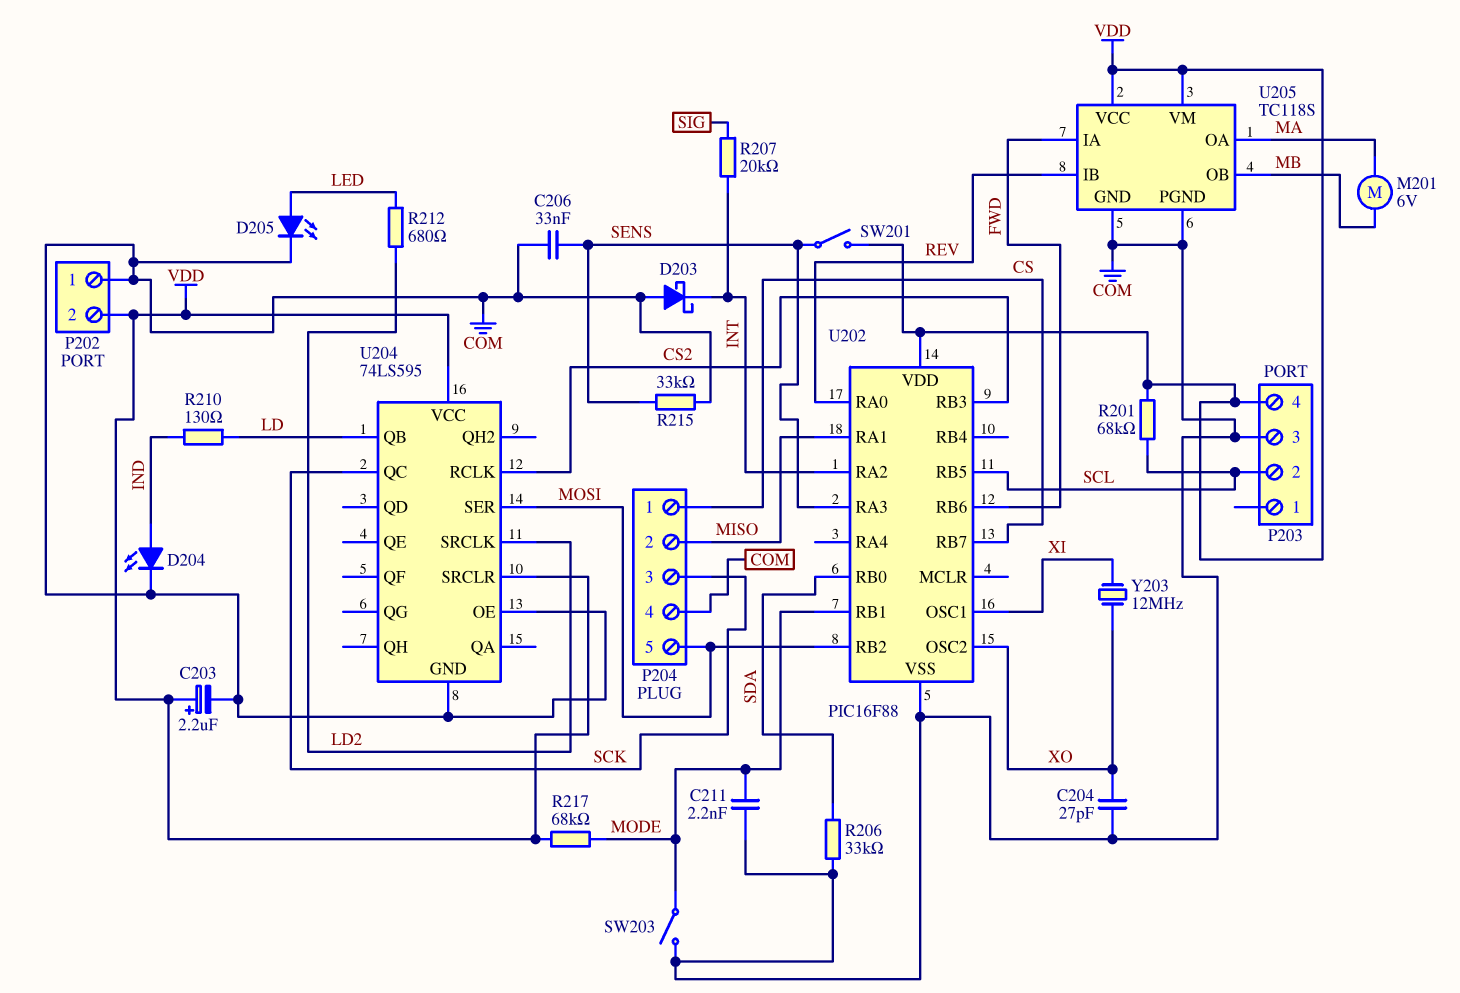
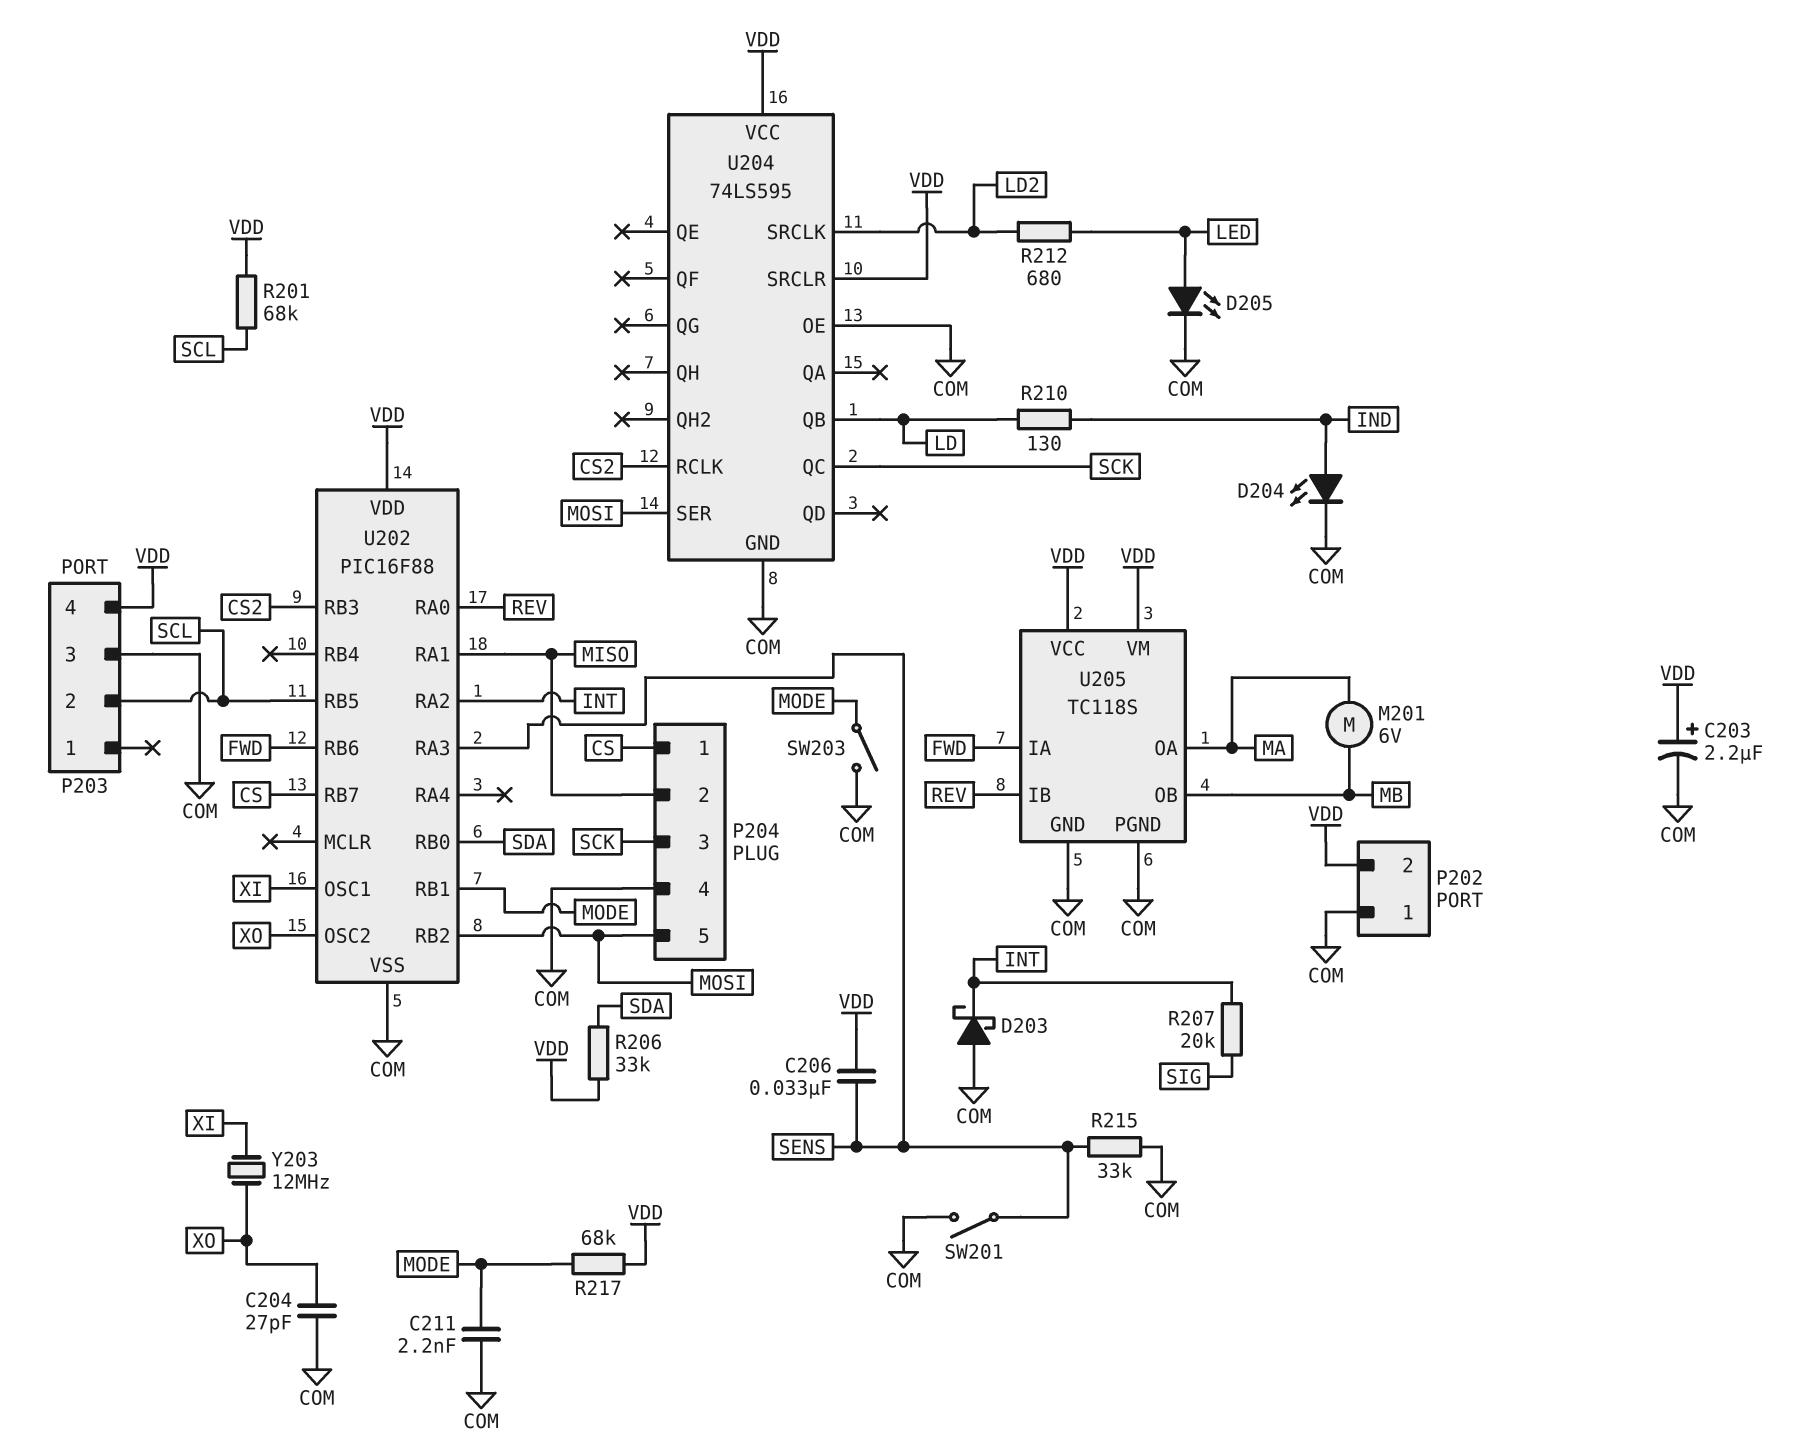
C206: 33nF (COM, SENS) -> 33nF (SENS, VDD)
R206: 33k (COM, SDA) -> 33k (SDA, VDD)
SW201: switch (SENS, VDD) -> switch (COM, SENS)

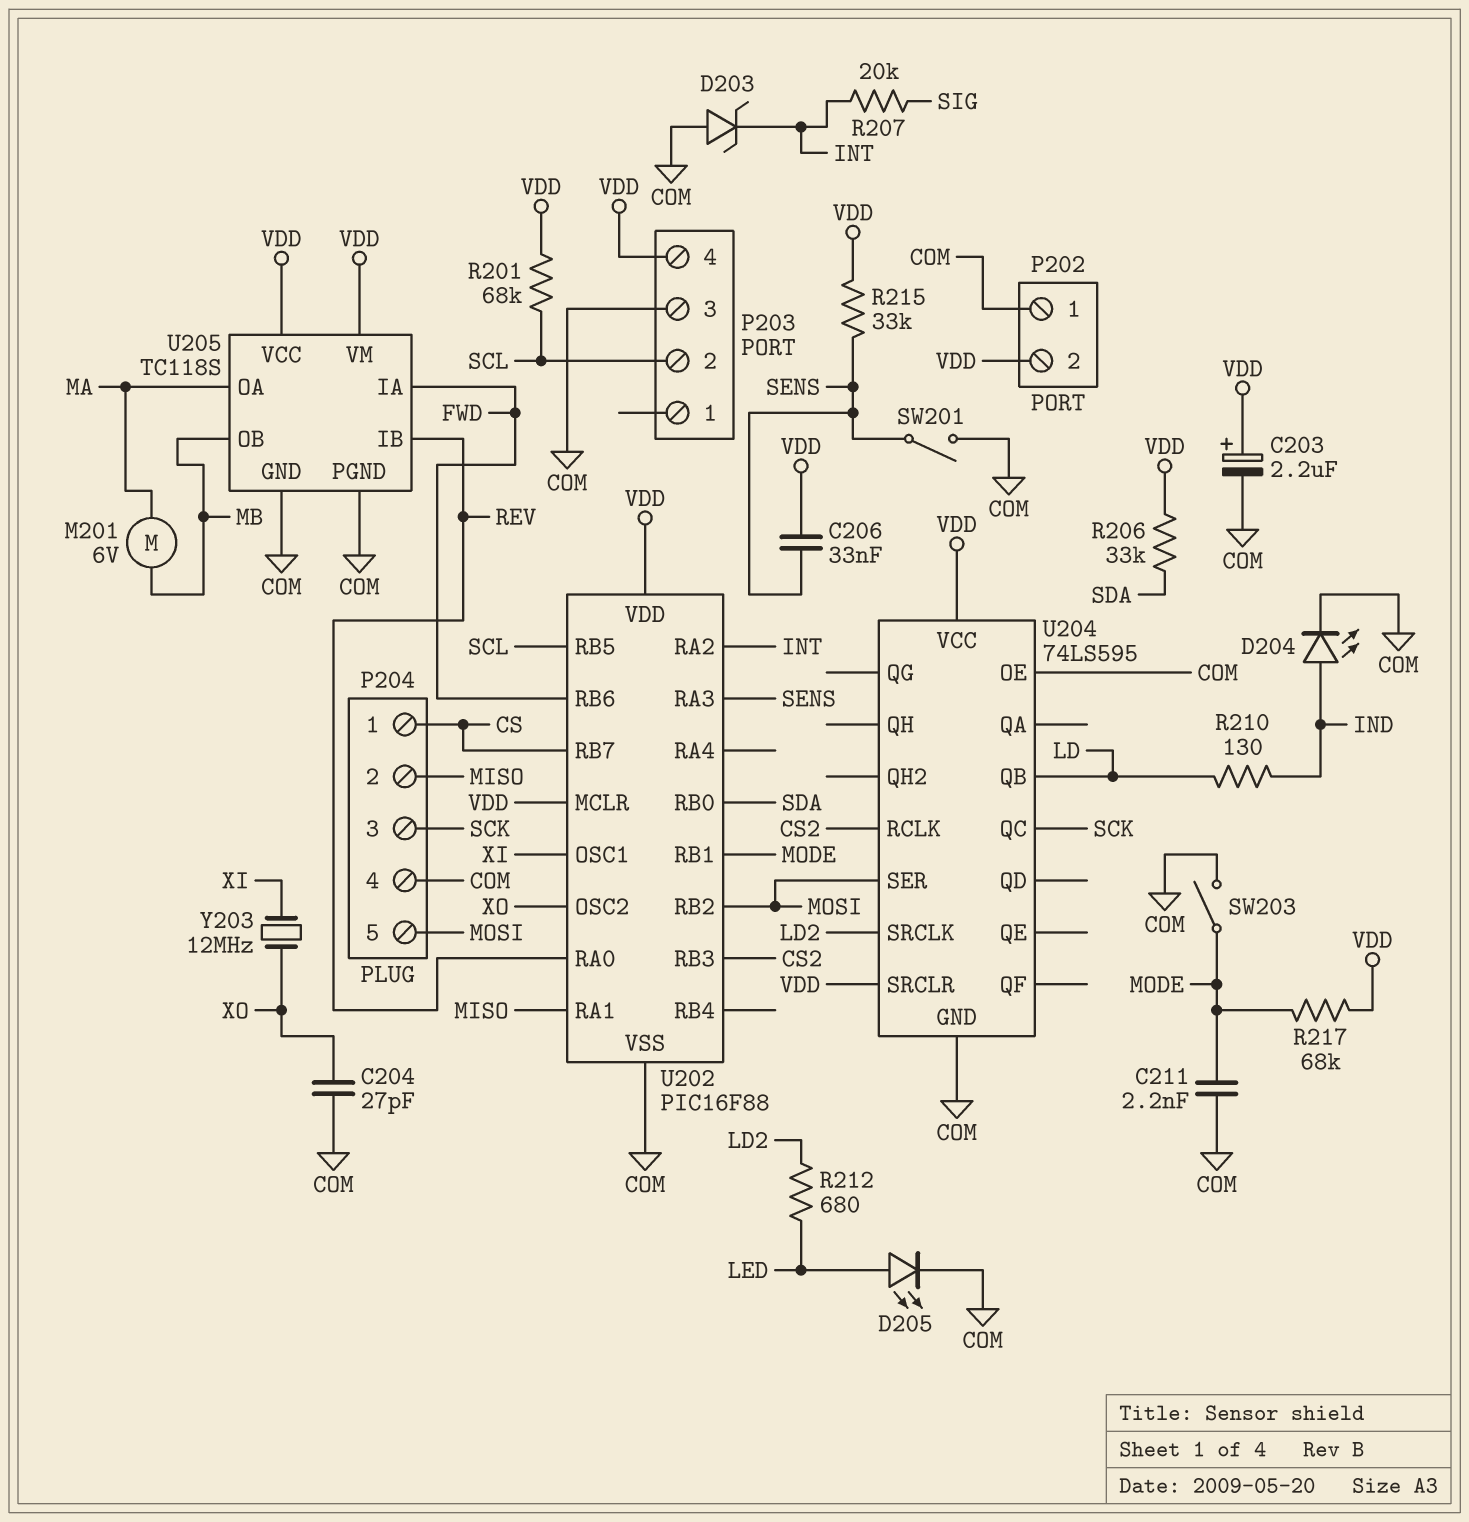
D203: schottky (A COM, K INT) -> zener (A COM, K INT)
R215: 33k (COM, SENS) -> 33k (SENS, VDD)
U202 pin MCLR: none -> VDD

